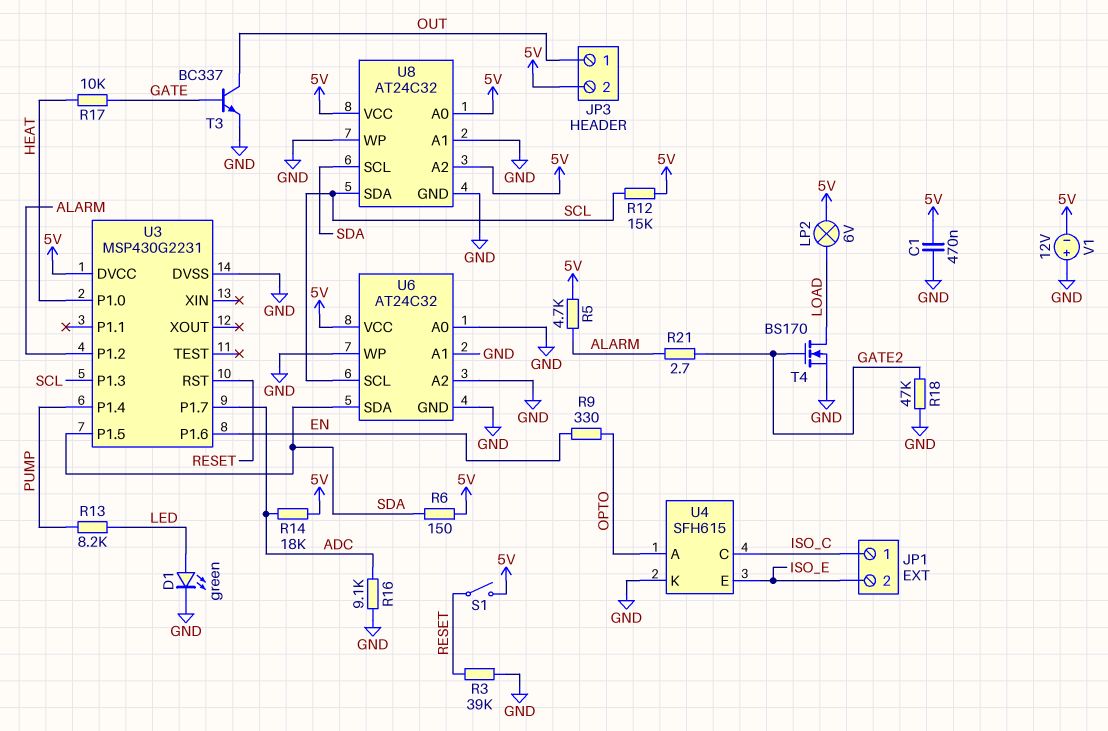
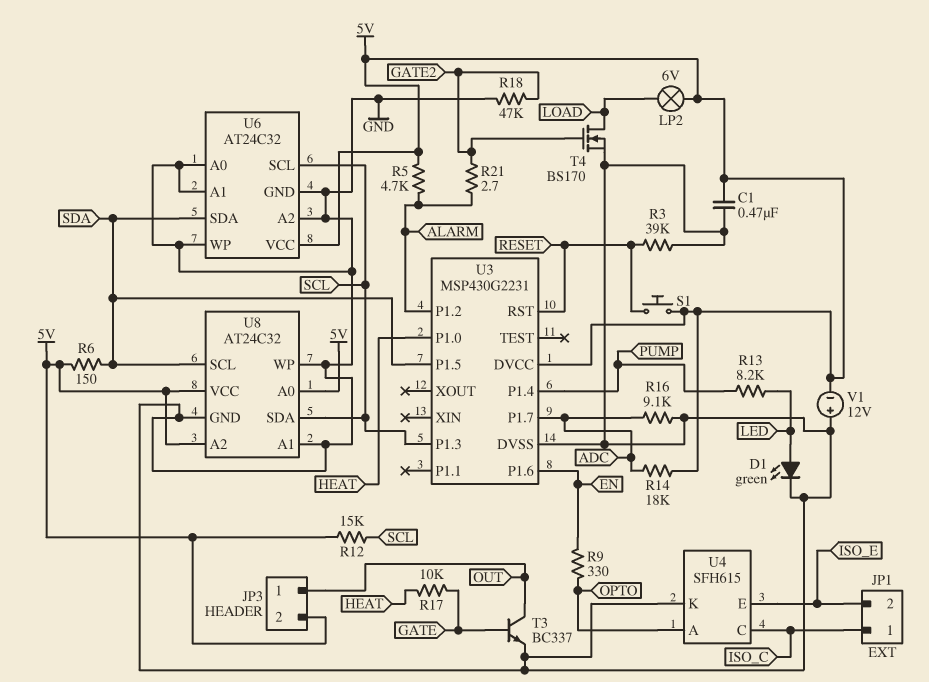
S1: switch (5V, RESET) -> button (5V, RESET)

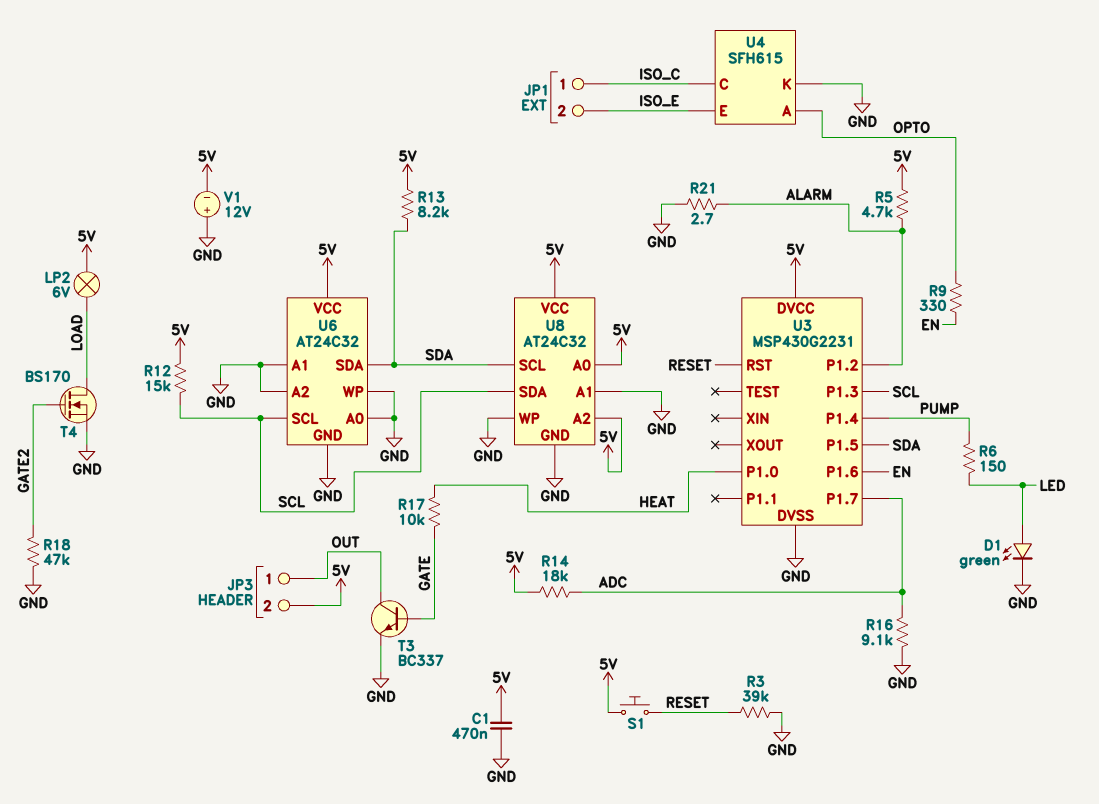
R6: 150 (5V, SDA) -> 150 (LED, PUMP)
R13: 8.2k (LED, PUMP) -> 8.2k (5V, SDA)
R21: 2.7 (ALARM, GATE2) -> 2.7 (ALARM, GND)

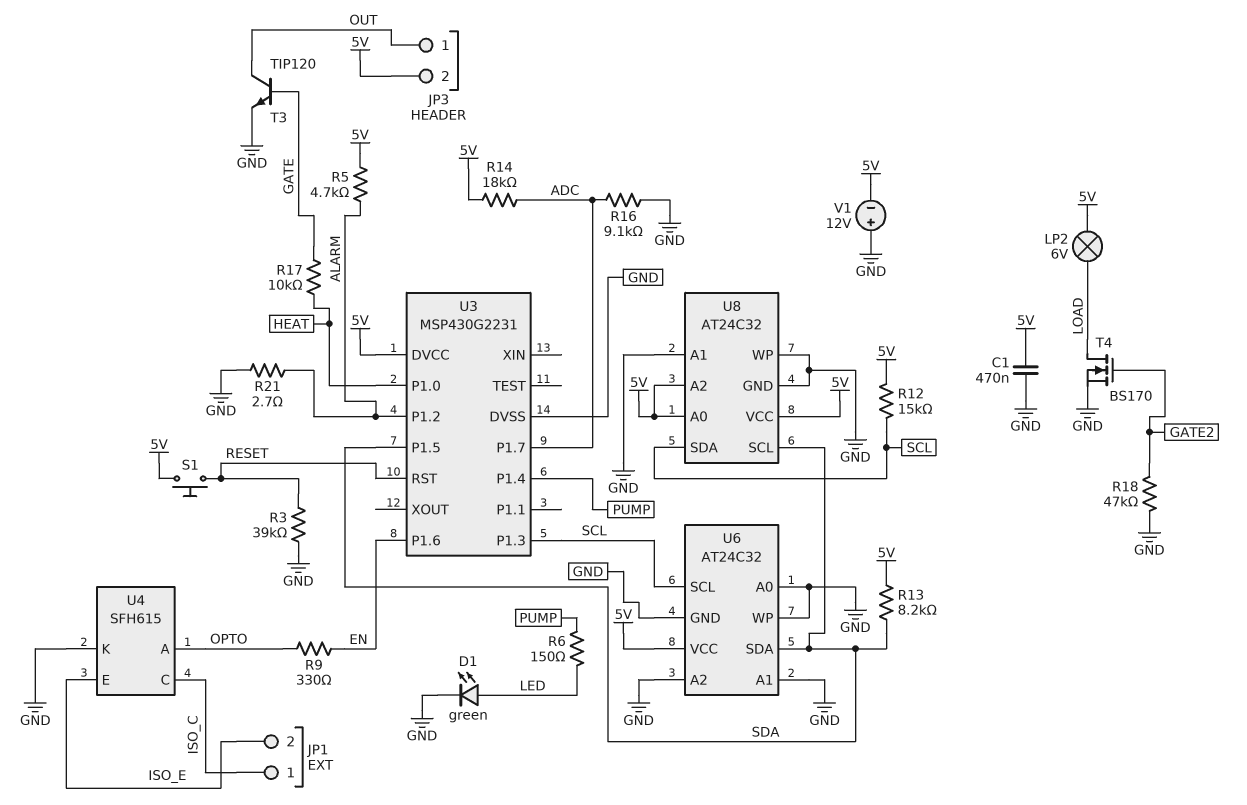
T3: NPN BC337 (B GATE, C OUT, E GND) -> NPN TIP120 (B GATE, C OUT, E GND)

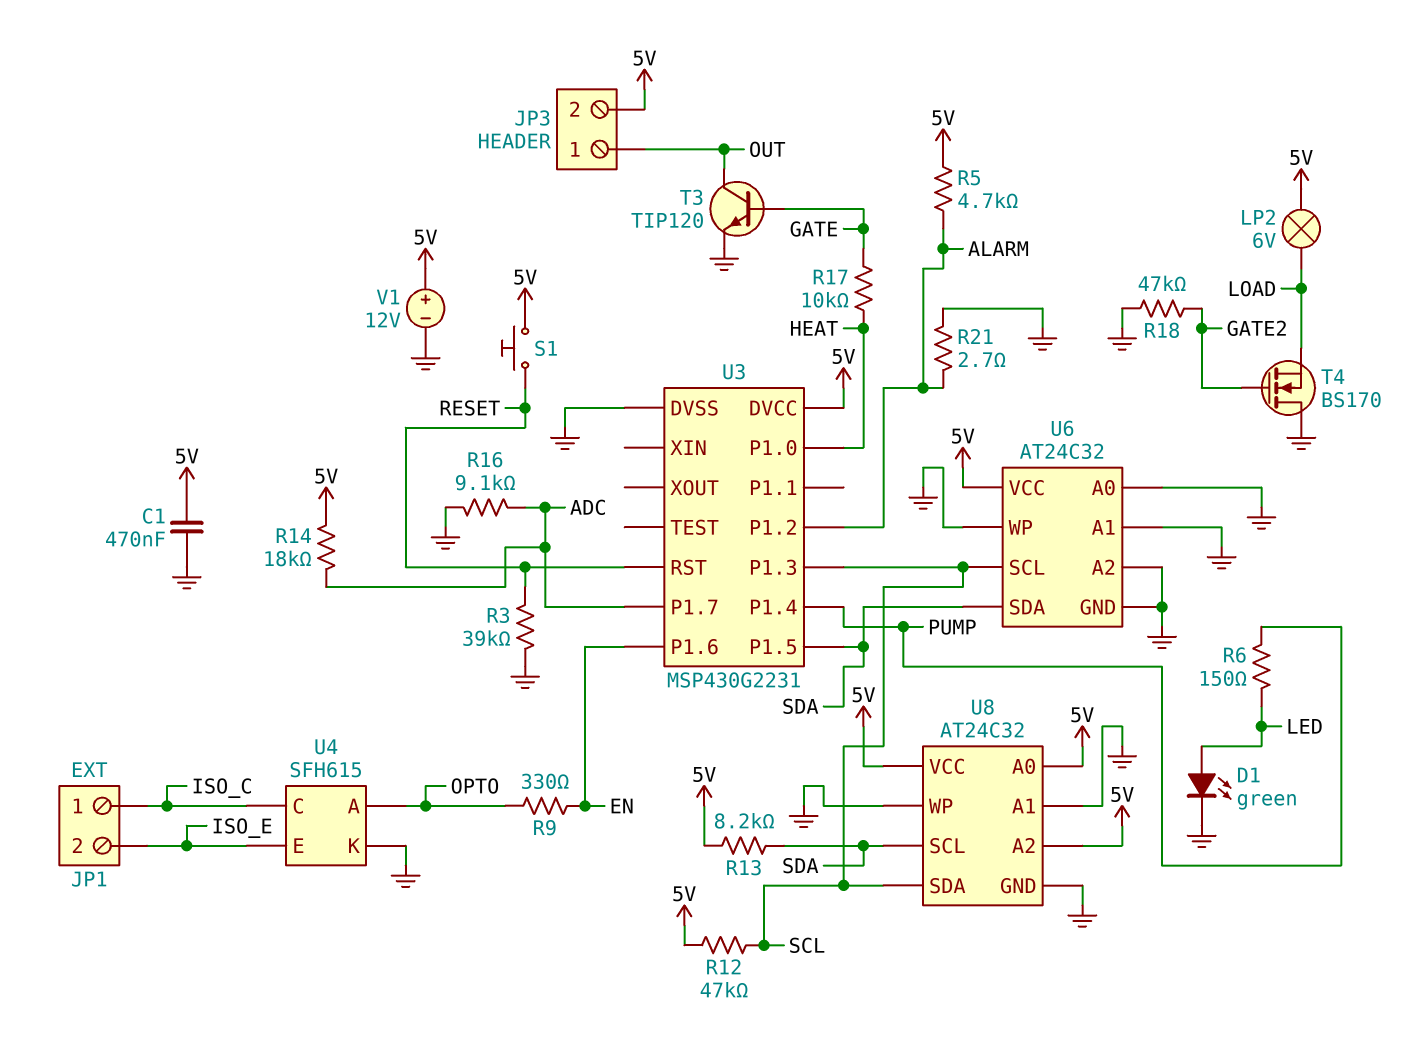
R12: 15k (5V, SCL) -> 47k (5V, SCL)
T4: NMOS BS170 (G GATE2, D LOAD, S GND) -> NMOS BS170 (G GATE2, D GND, S LOAD)
V1: 12V (plus GND, minus 5V) -> 12V (plus 5V, minus GND)

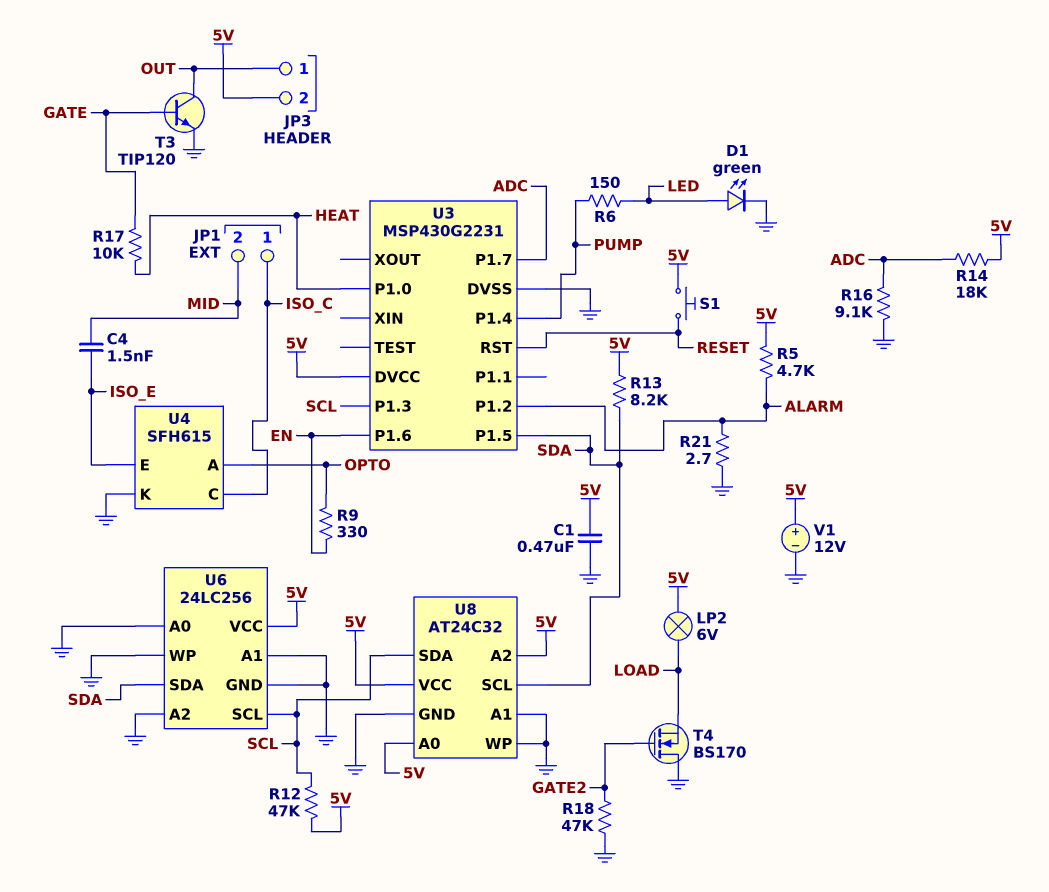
C4: none -> 1.5nF (ISO_E, MID)
JP1 pin 2: ISO_E -> MID
R3: 39k (GND, RESET) -> none
U6: AT24C32 -> 24LC256

